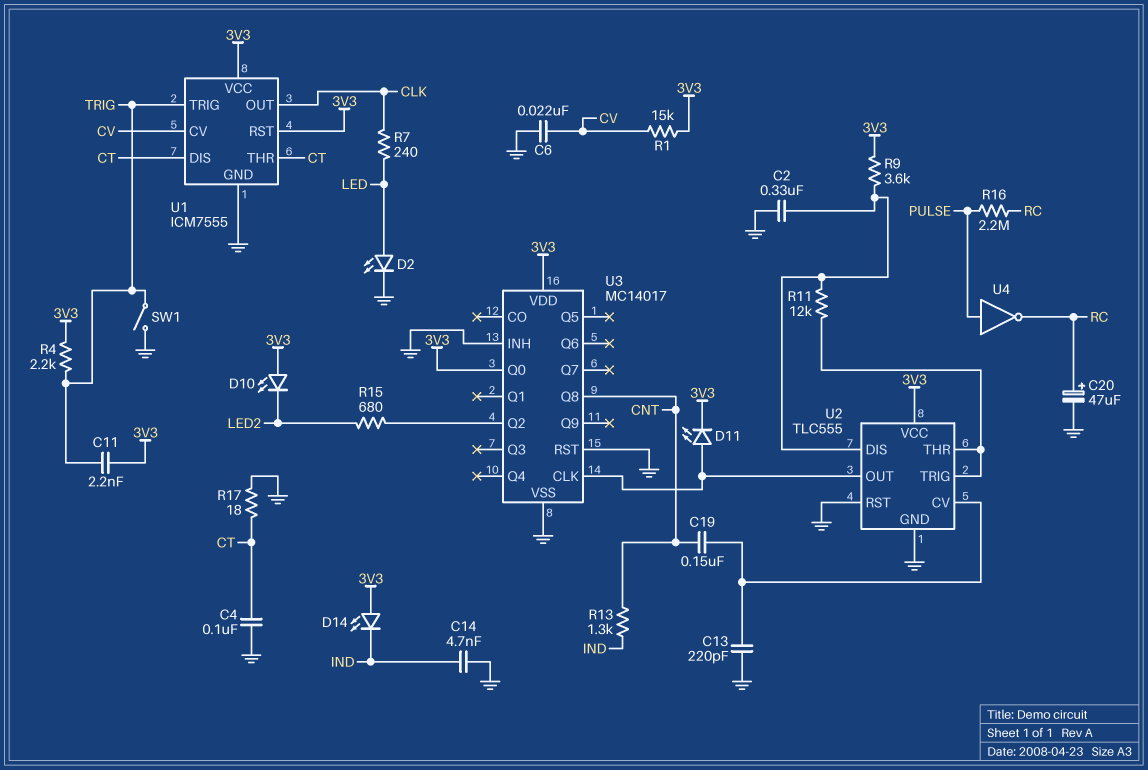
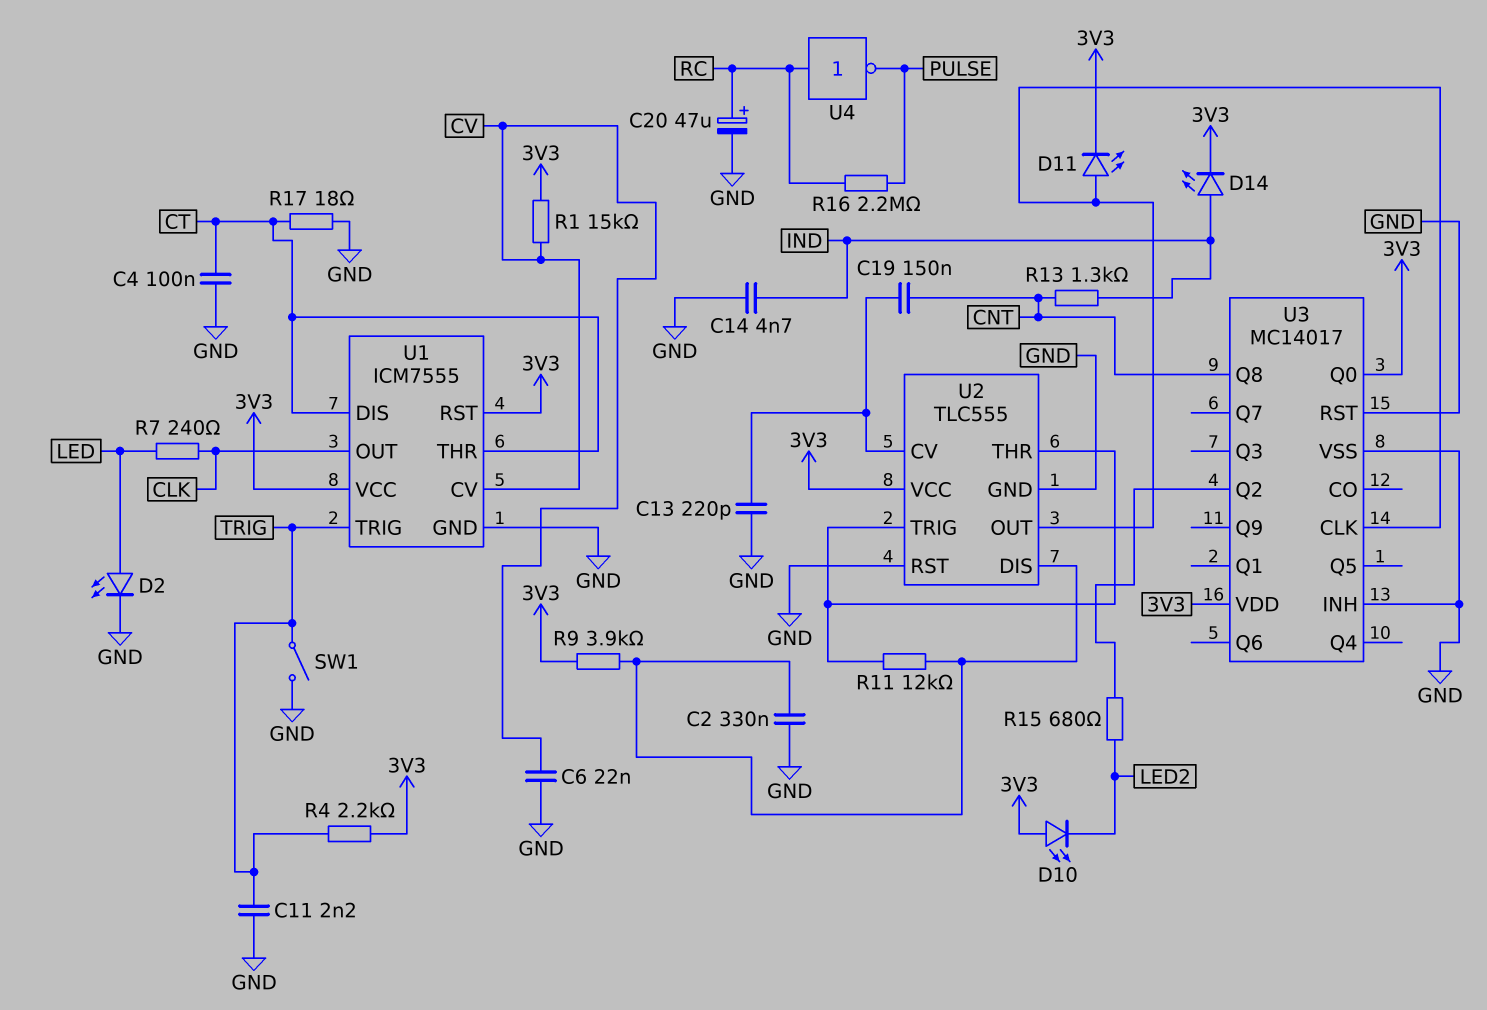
C11: 2.2nF (3V3, TRIG) -> 2.2nF (GND, TRIG)
D14: LED (A 3V3, K IND) -> LED (A IND, K 3V3)
R9: 3.6k (3V3, U2/DIS) -> 3.9k (3V3, U2/DIS)
U4: NOT (in PULSE, out RC) -> NOT (in RC, out PULSE)

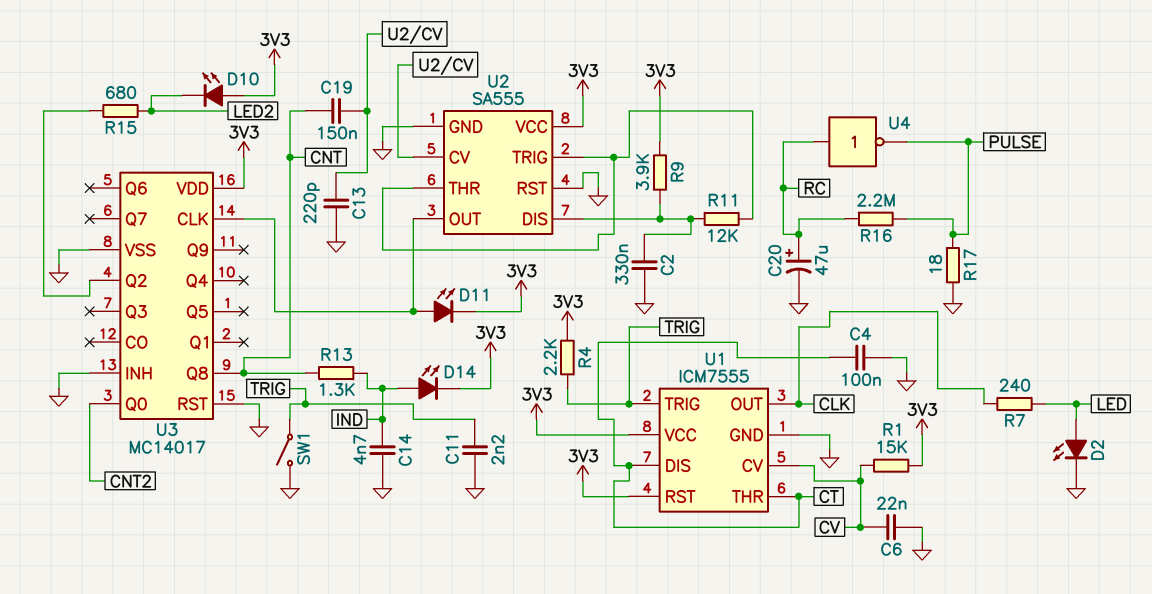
R17: 18 (CT, GND) -> 18 (GND, PULSE)
U2: TLC555 -> SA555
U3 pin Q0: 3V3 -> CNT2

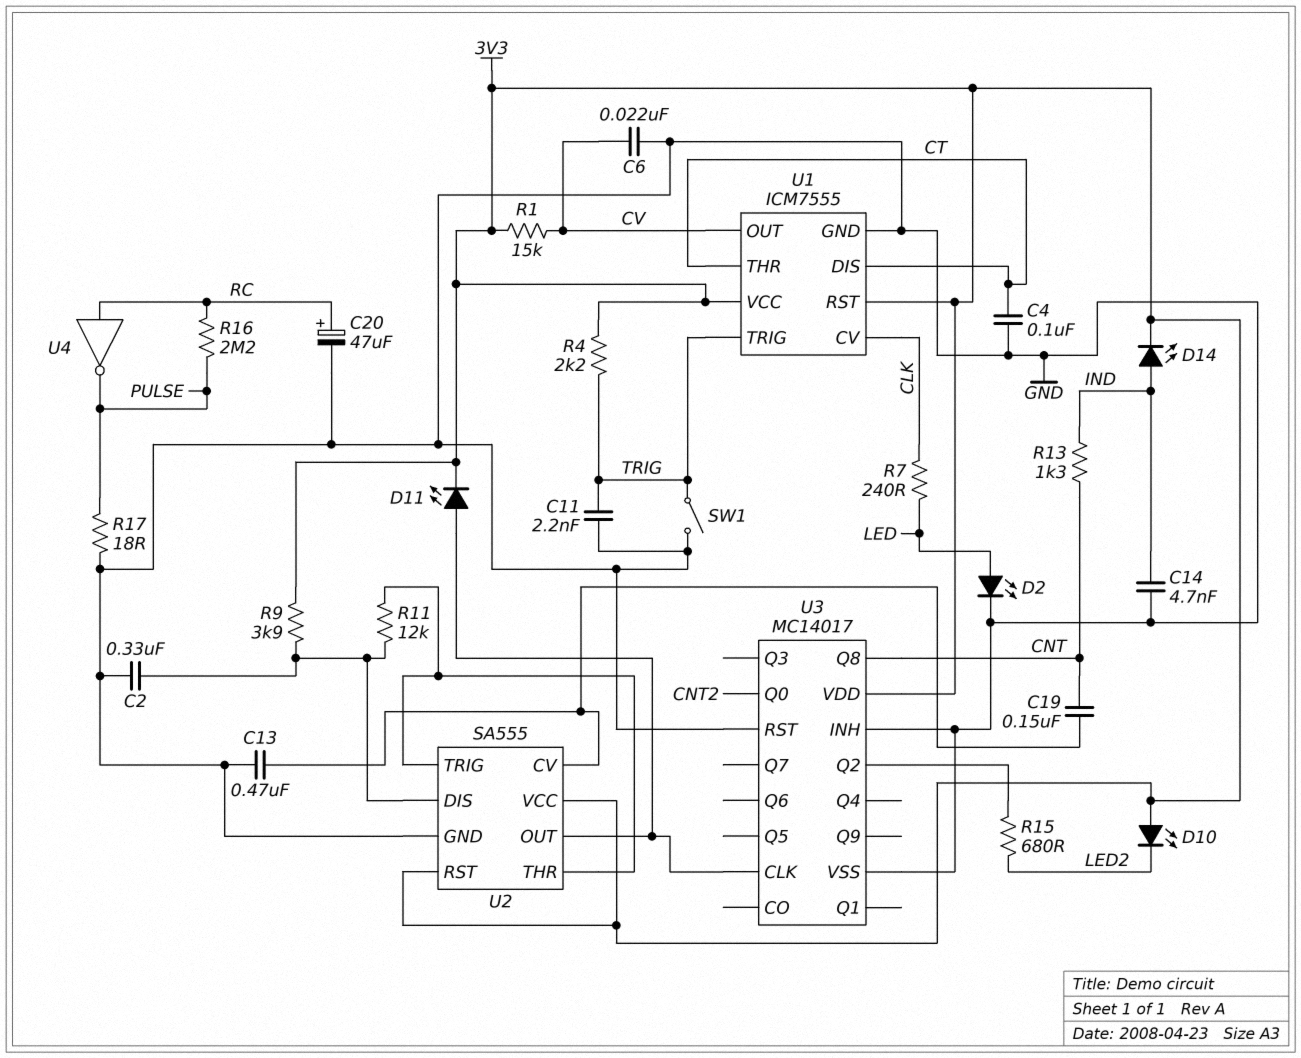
C13: 220pF (GND, U2/CV) -> 470nF (GND, U2/CV)
U1 pin CV: CV -> CLK
U1 pin OUT: CLK -> CV
U2 pin RST: GND -> 3V3

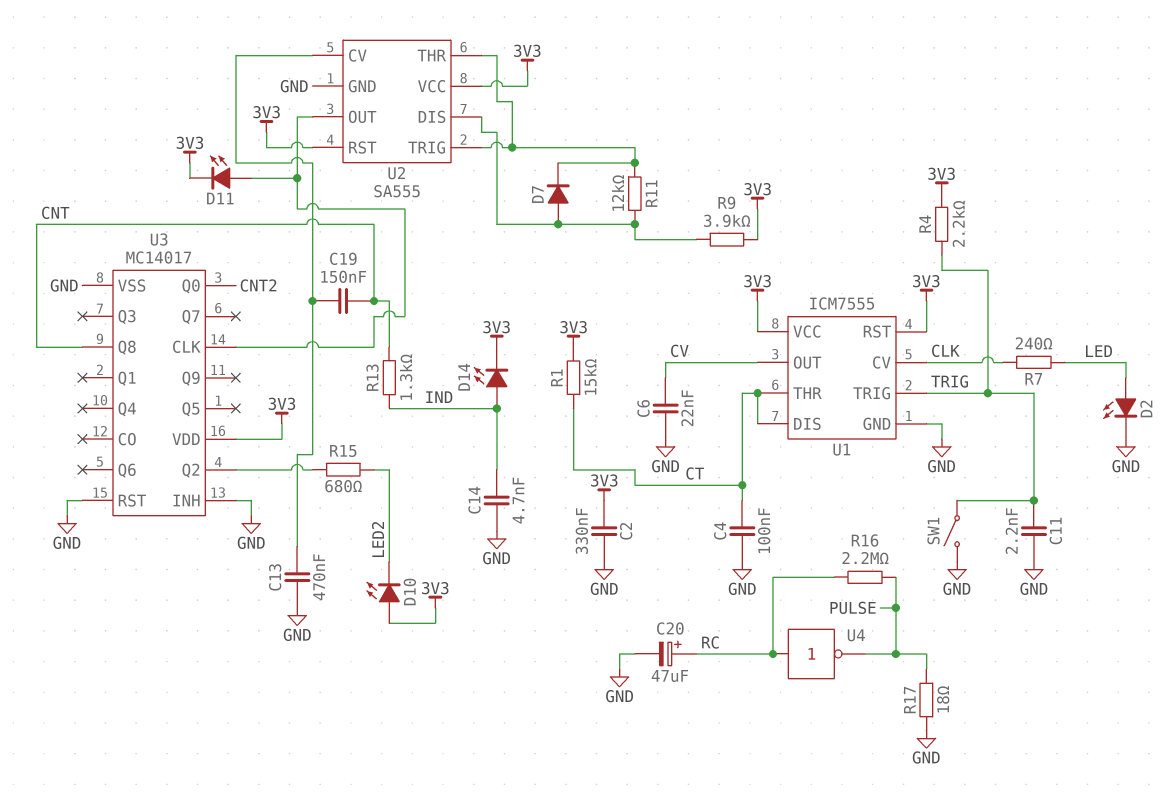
C2: 330nF (GND, U2/DIS) -> 330nF (3V3, GND)
D7: none -> diode (A U2/DIS, K U2/THR)
R1: 15k (3V3, CV) -> 15k (3V3, CT)

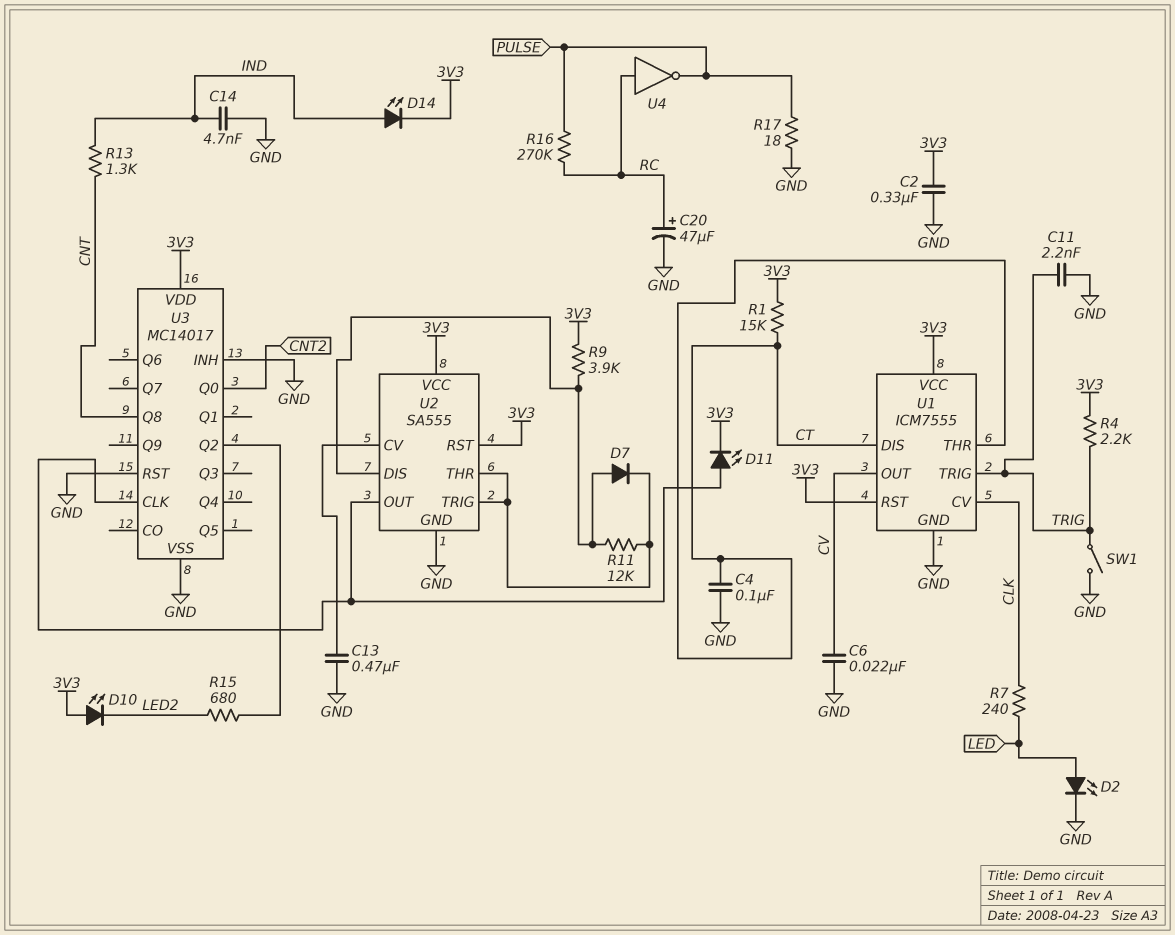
C19: 150nF (CNT, U2/CV) -> none
R16: 2.2M (PULSE, RC) -> 270k (PULSE, RC)

